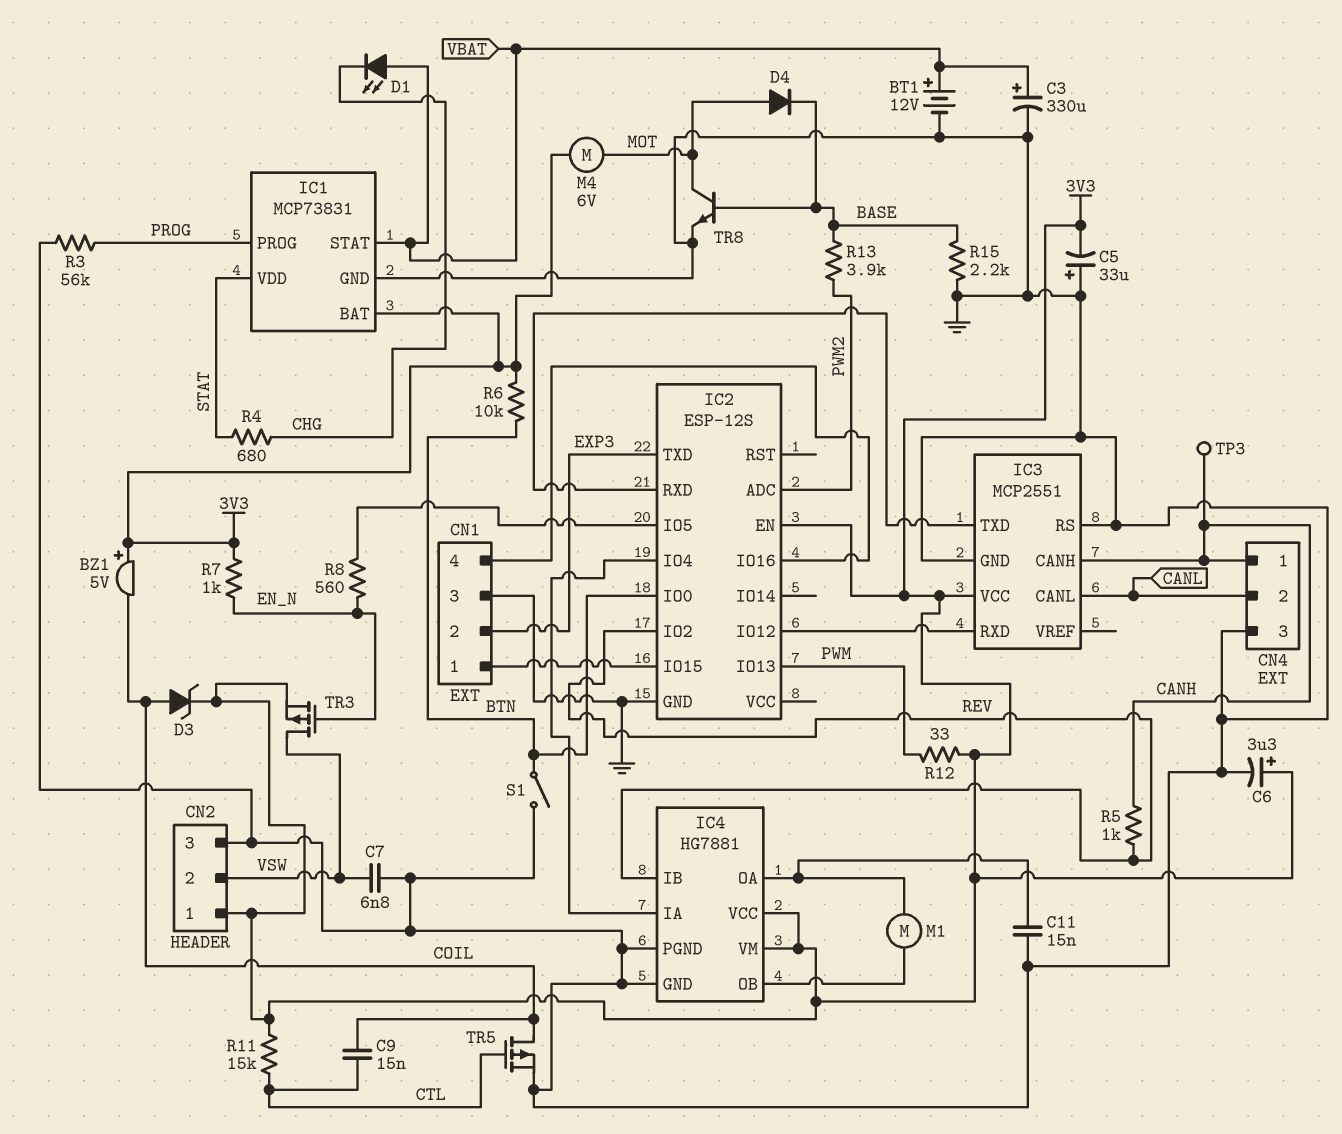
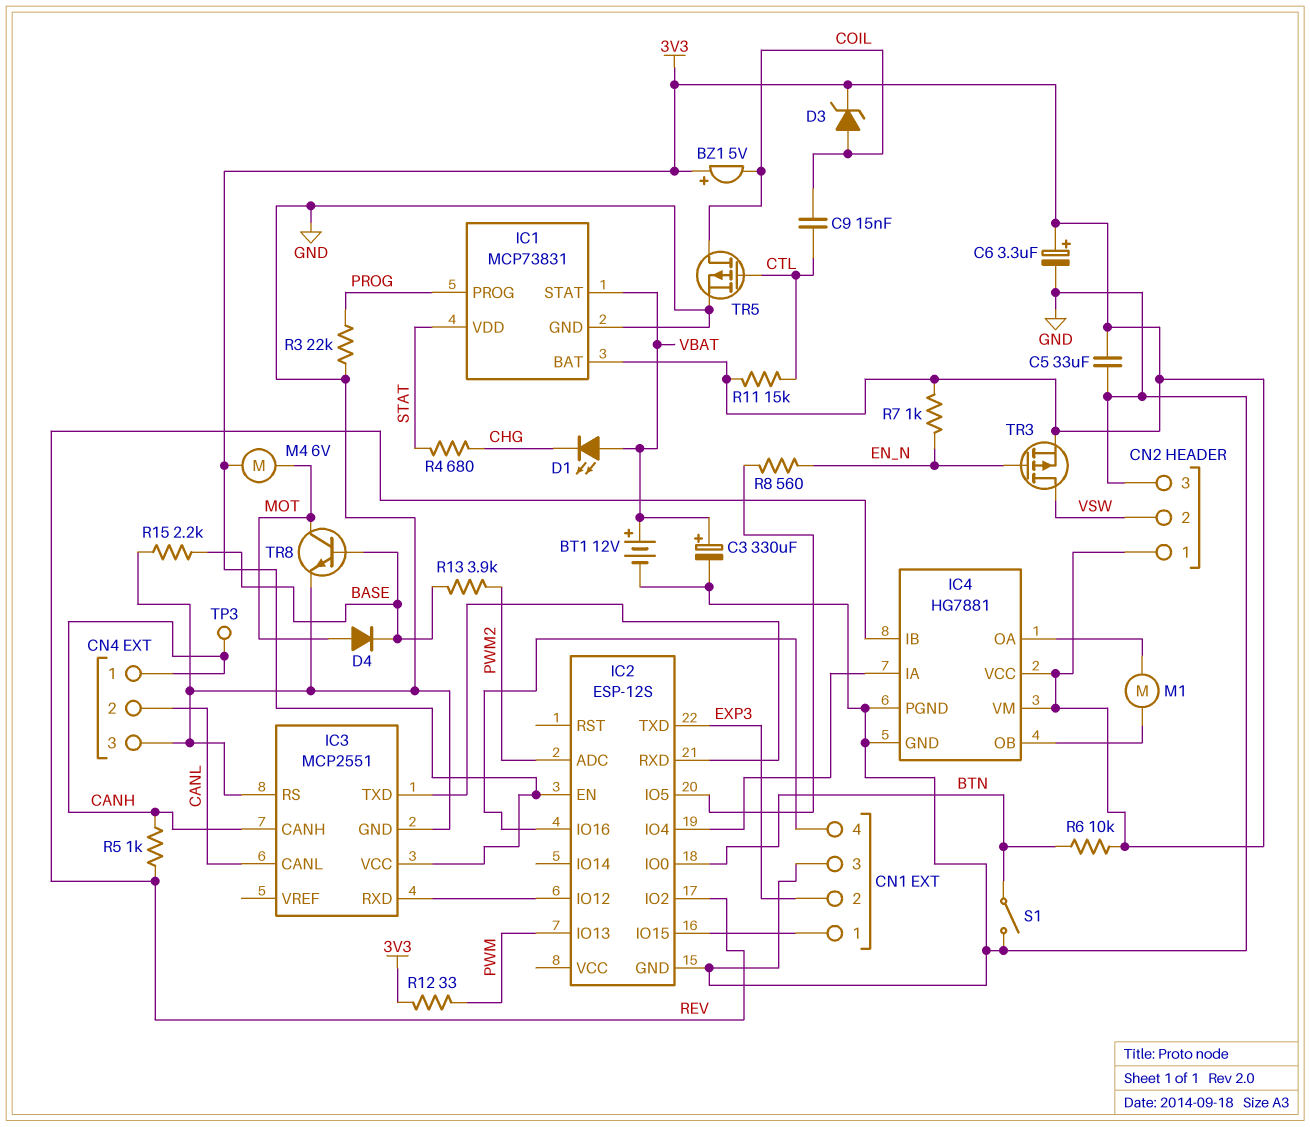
C5: 33uF (plus GND, minus 3V3) -> 33uF (3V3, GND)
C7: 6.8nF (GND, VSW) -> none
C11: 15nF (GND, IC4/OA) -> none
R3: 56k (GND, PROG) -> 22k (GND, PROG)

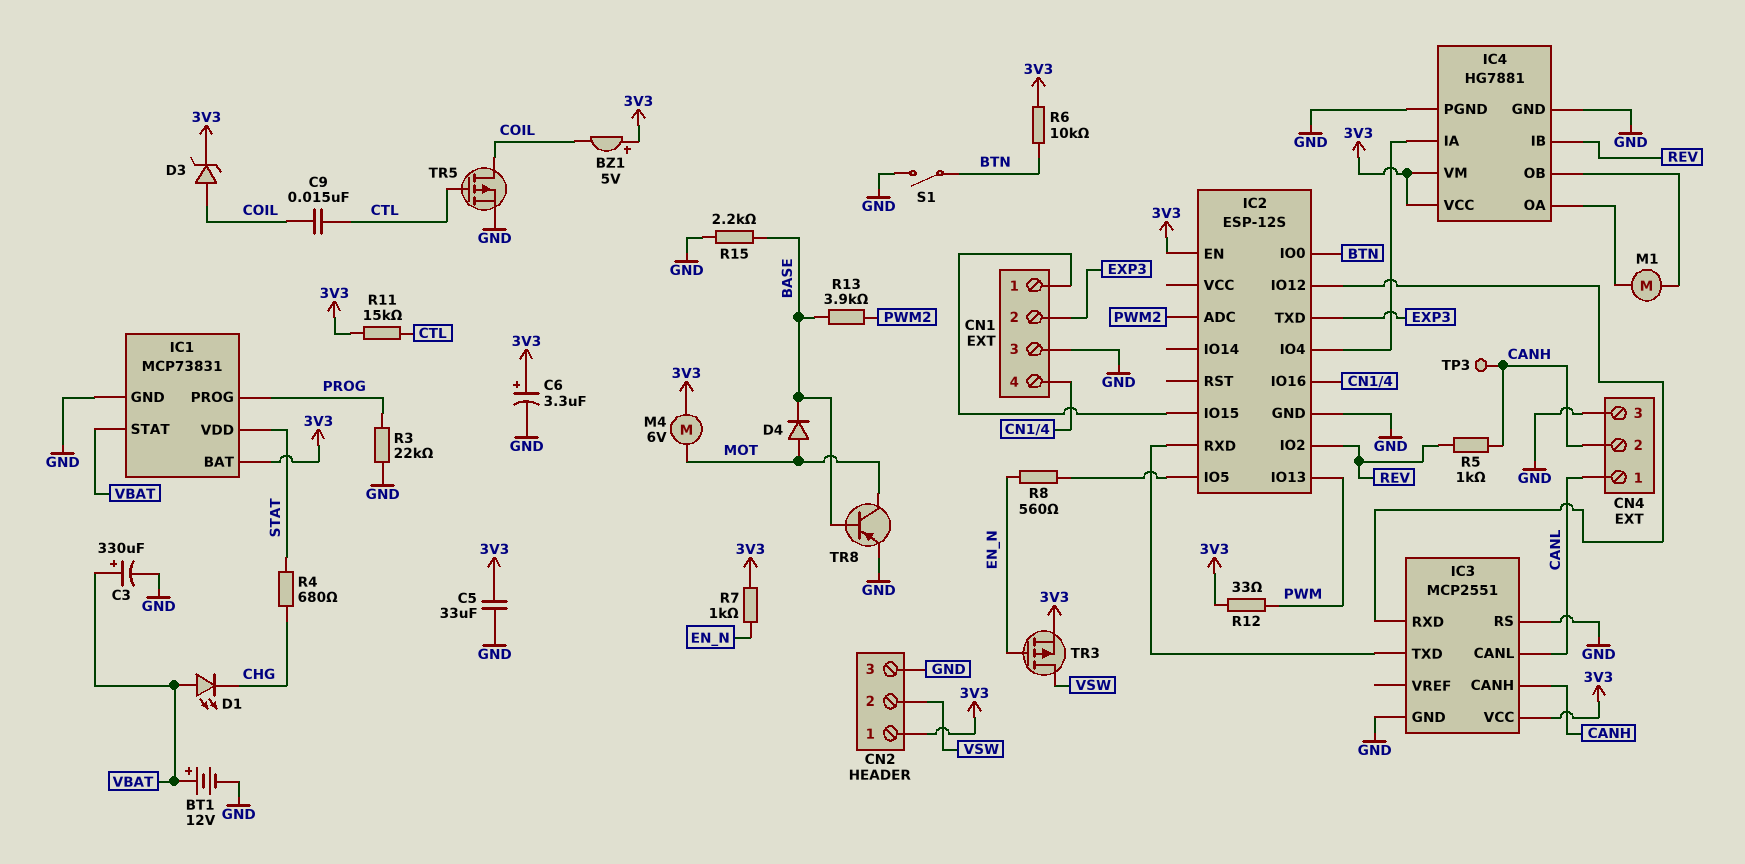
CN4 pin 1: CANH -> CANL
CN4 pin 2: CANL -> CANH
TR8: NPN (B BASE, C MOT, E GND) -> PNP (B BASE, C MOT, E GND)

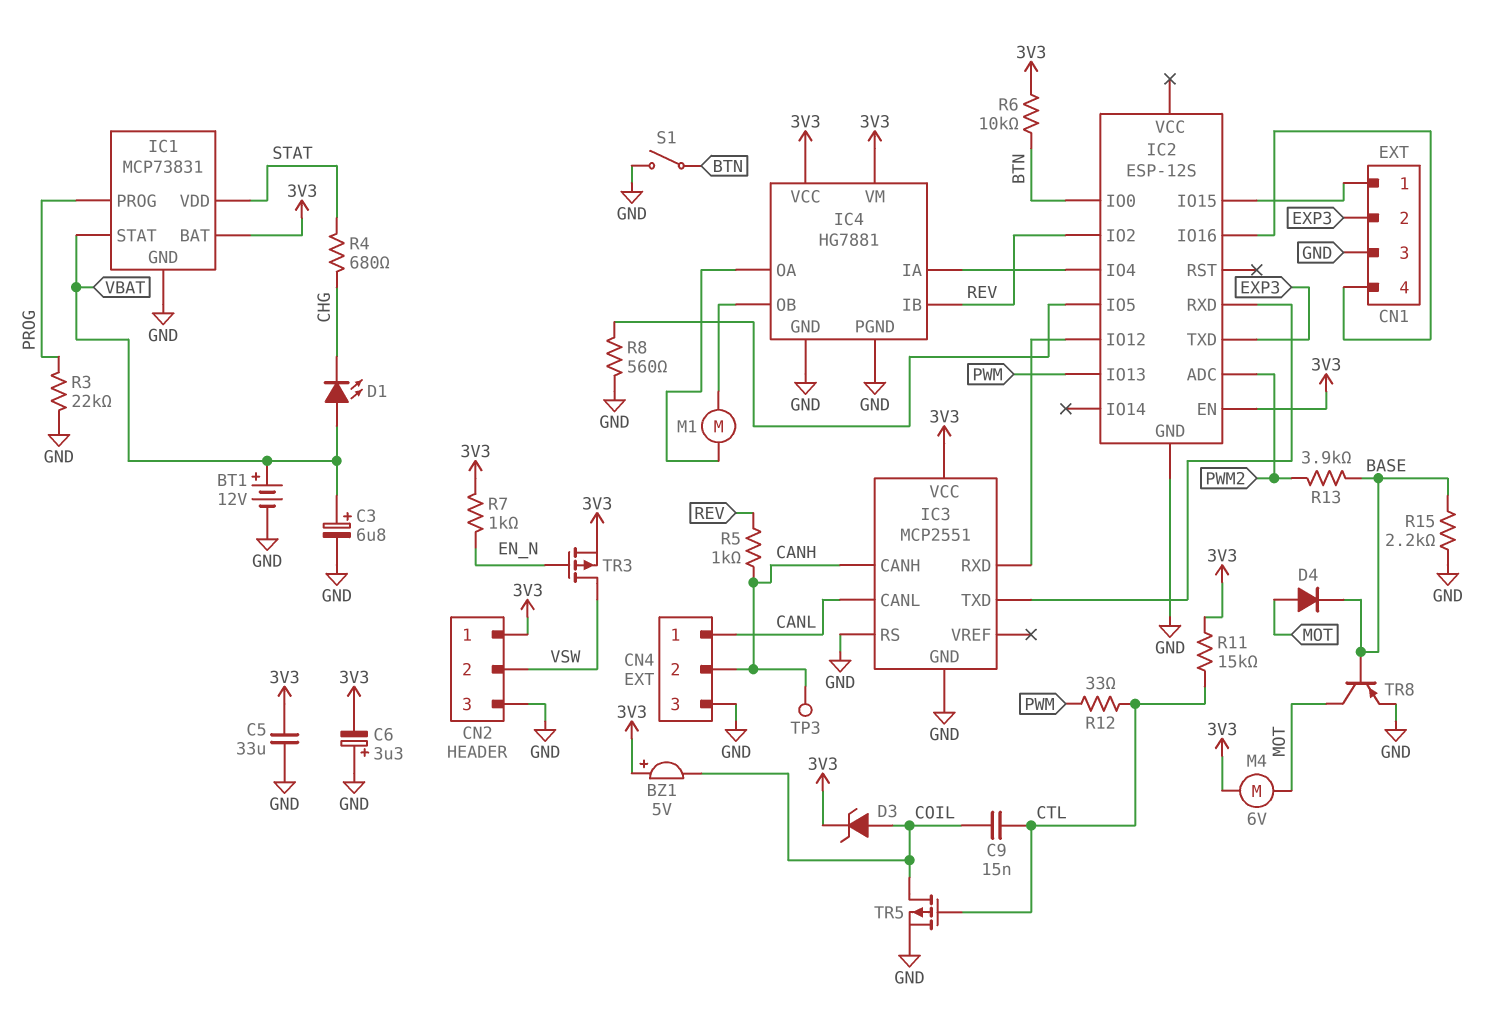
C3: 330uF (plus VBAT, minus GND) -> 6.8uF (plus VBAT, minus GND)
C6: 3.3uF (plus 3V3, minus GND) -> 3.3uF (plus GND, minus 3V3)
R8: 560 (EN_N, IC2/IO5) -> 560 (GND, IC2/IO5)
R12: 33 (3V3, PWM) -> 33 (CTL, PWM)

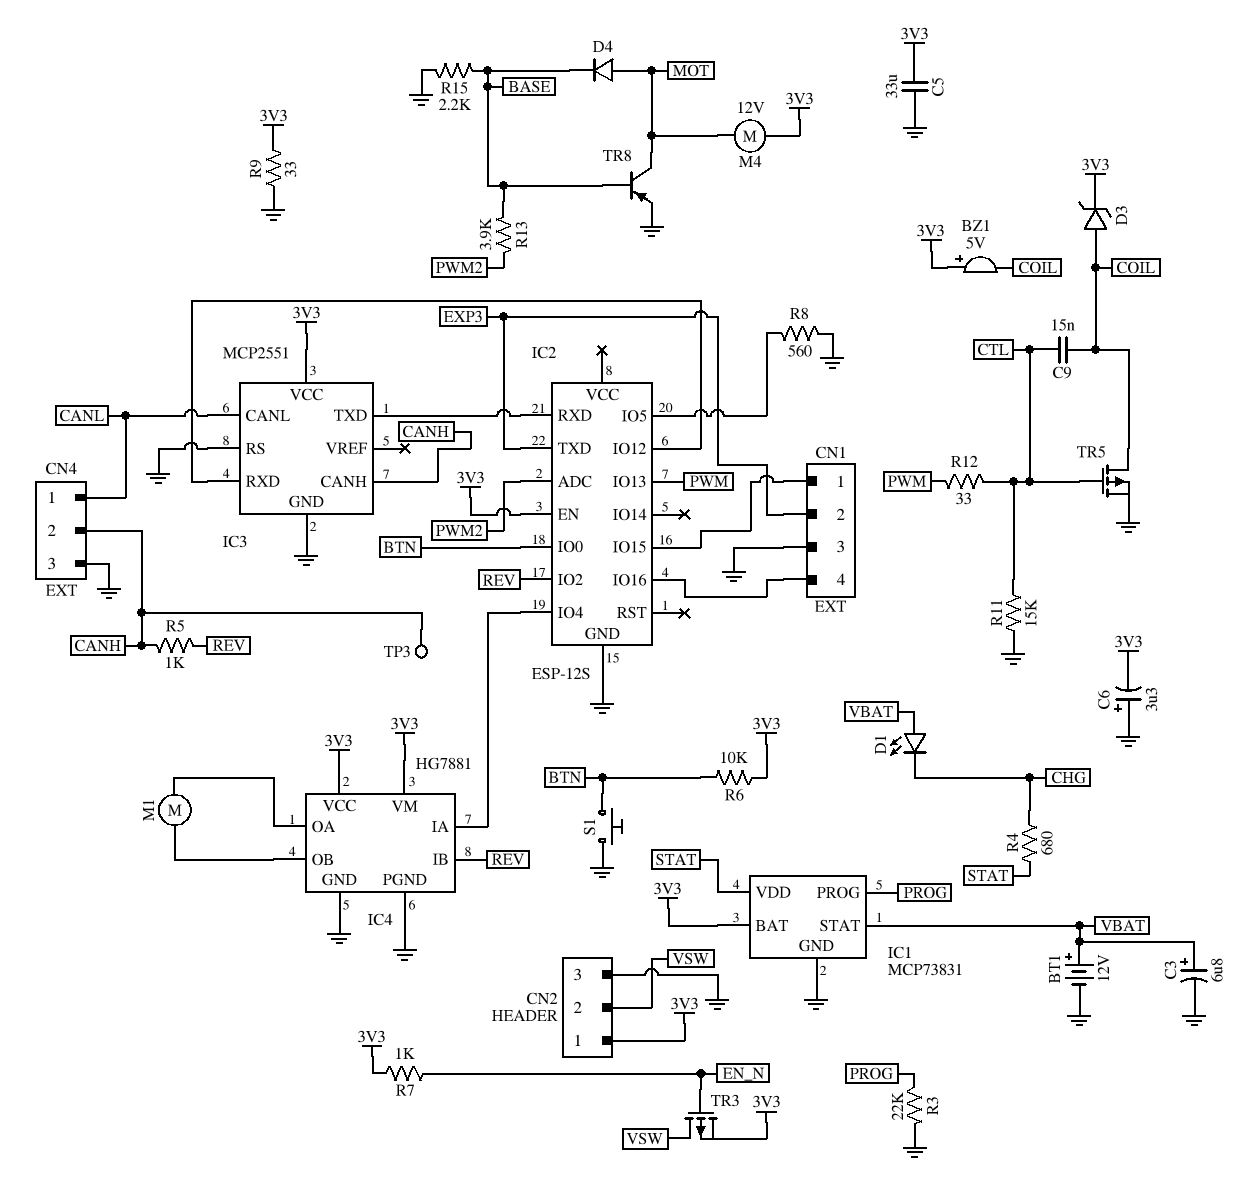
M4: motor 6V (3V3, MOT) -> motor 12V (3V3, MOT)
R9: none -> 33 (3V3, GND)
R11: 15k (3V3, CTL) -> 15k (CTL, GND)
S1: switch (BTN, GND) -> button (BTN, GND)

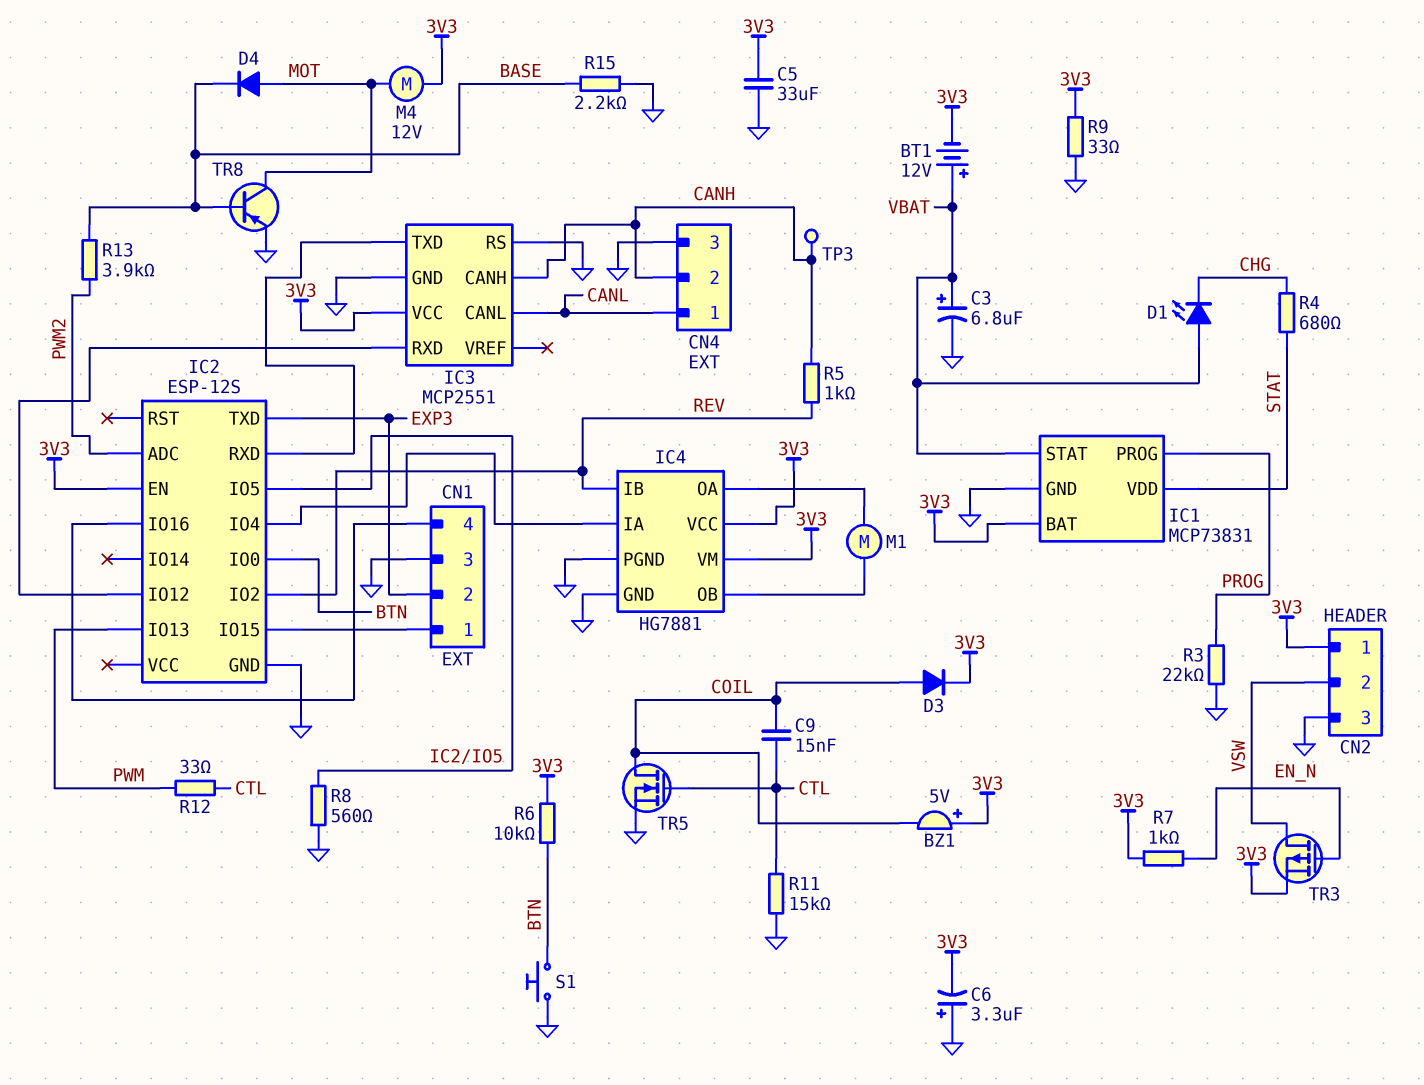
BT1: 12V (plus VBAT, minus GND) -> 12V (plus VBAT, minus 3V3)
D3: zener (A COIL, K 3V3) -> diode (A COIL, K 3V3)
TR5: PMOS (G CTL, D COIL, S GND) -> NMOS (G CTL, D COIL, S GND)

